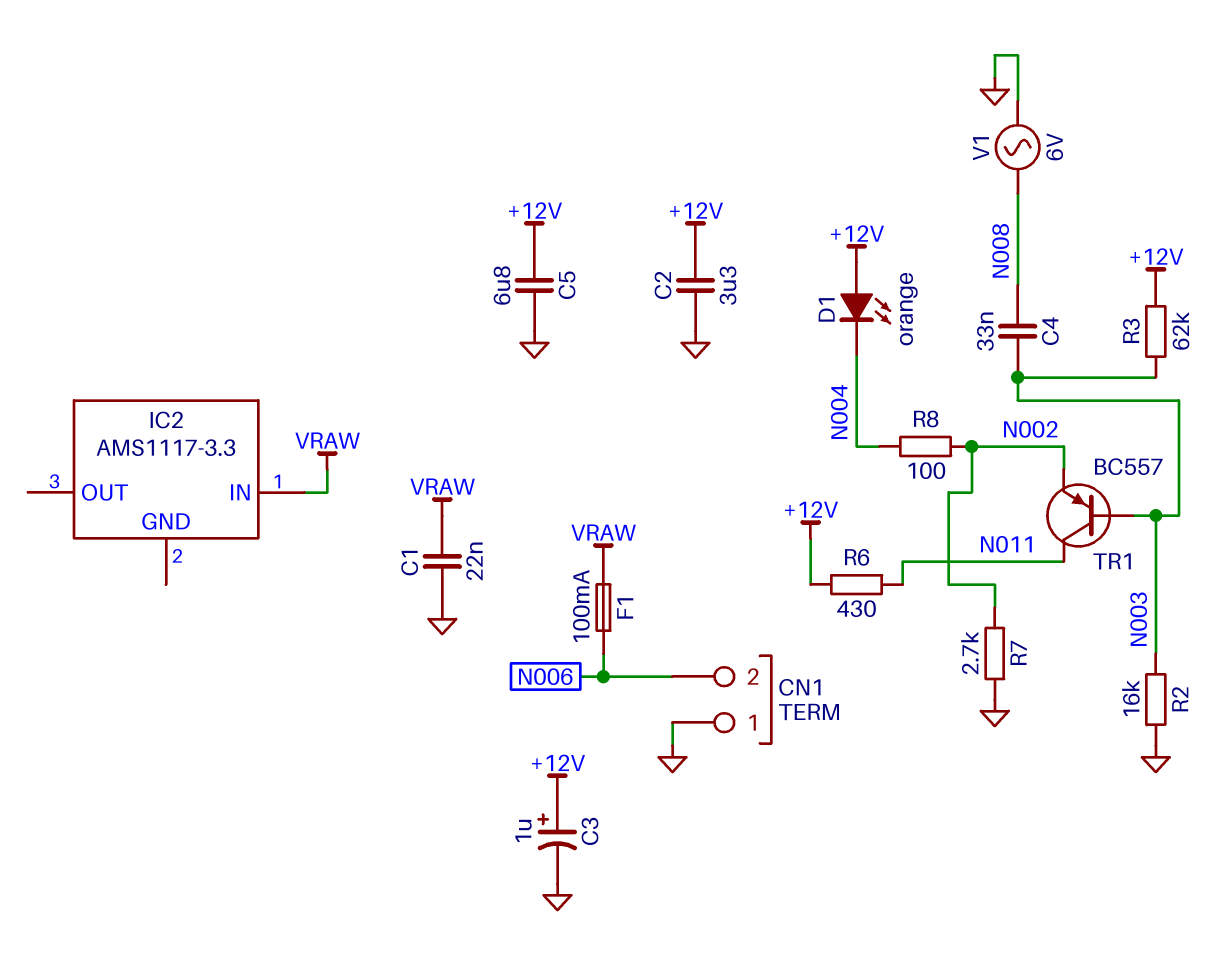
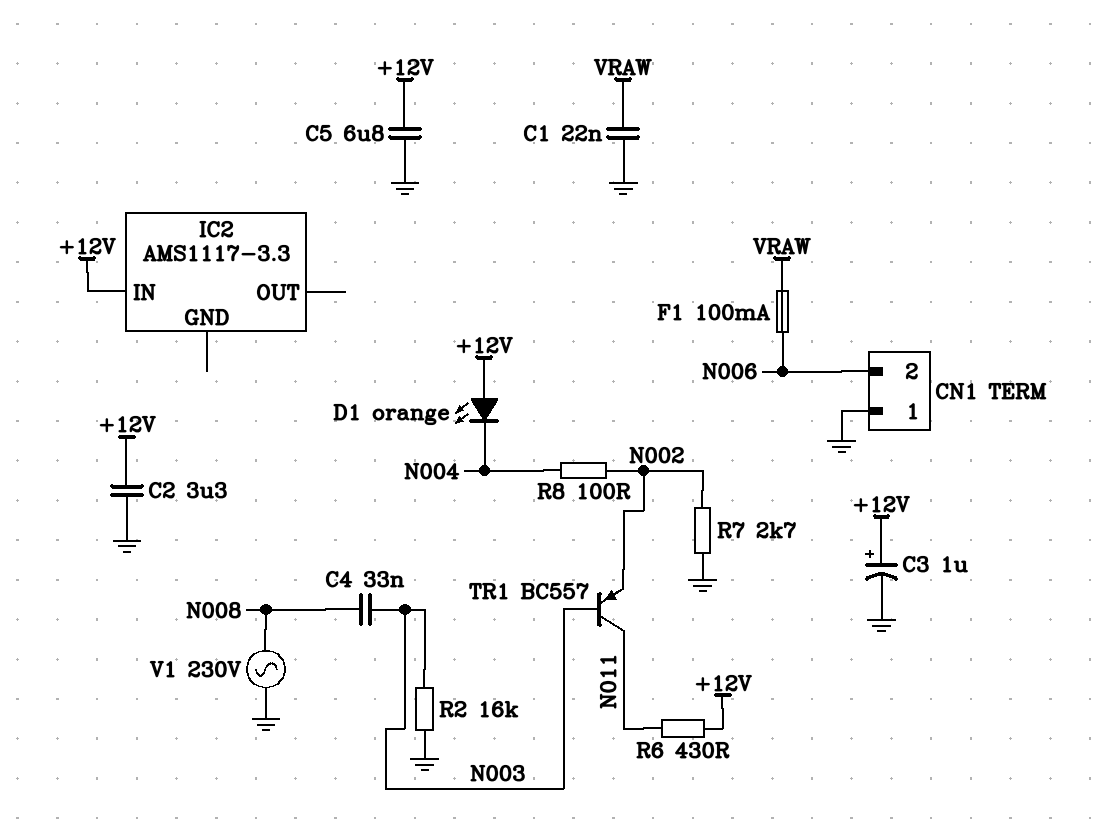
IC2 pin IN: VRAW -> +12V
R3: 62k (+12V, N003) -> none
V1: AC 6V (GND, N008) -> AC 230V (GND, N008)

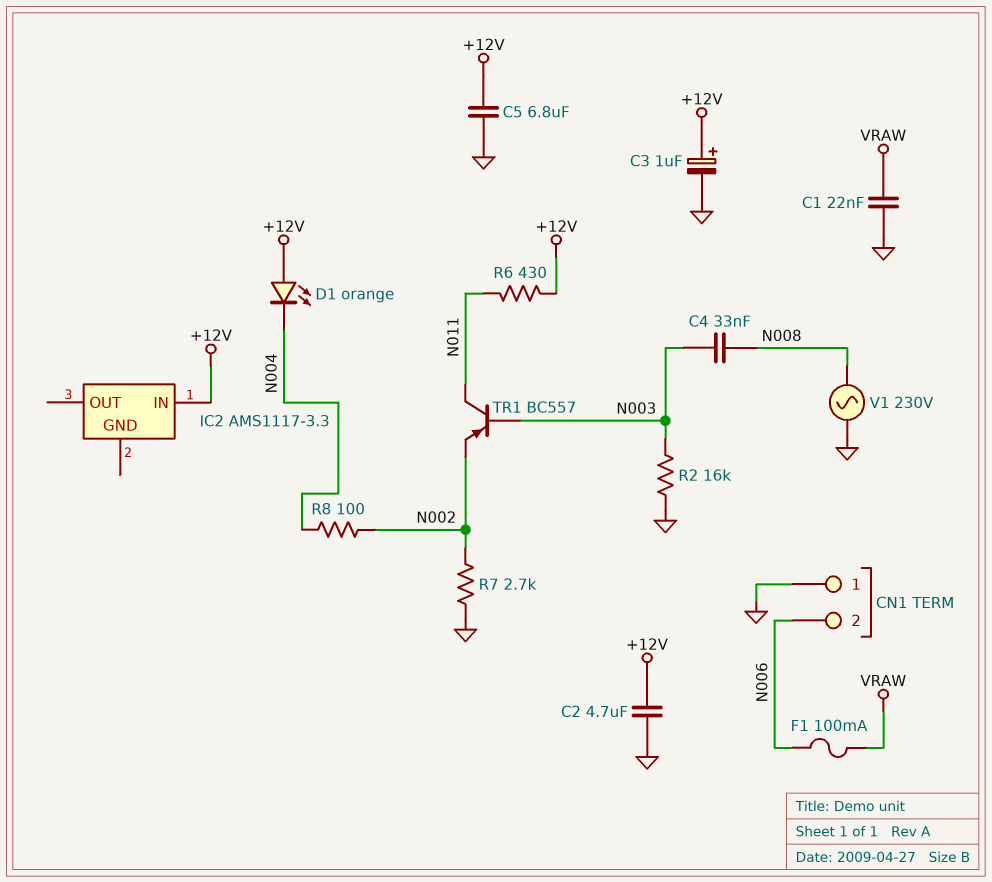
C2: 3.3uF (+12V, GND) -> 4.7uF (+12V, GND)

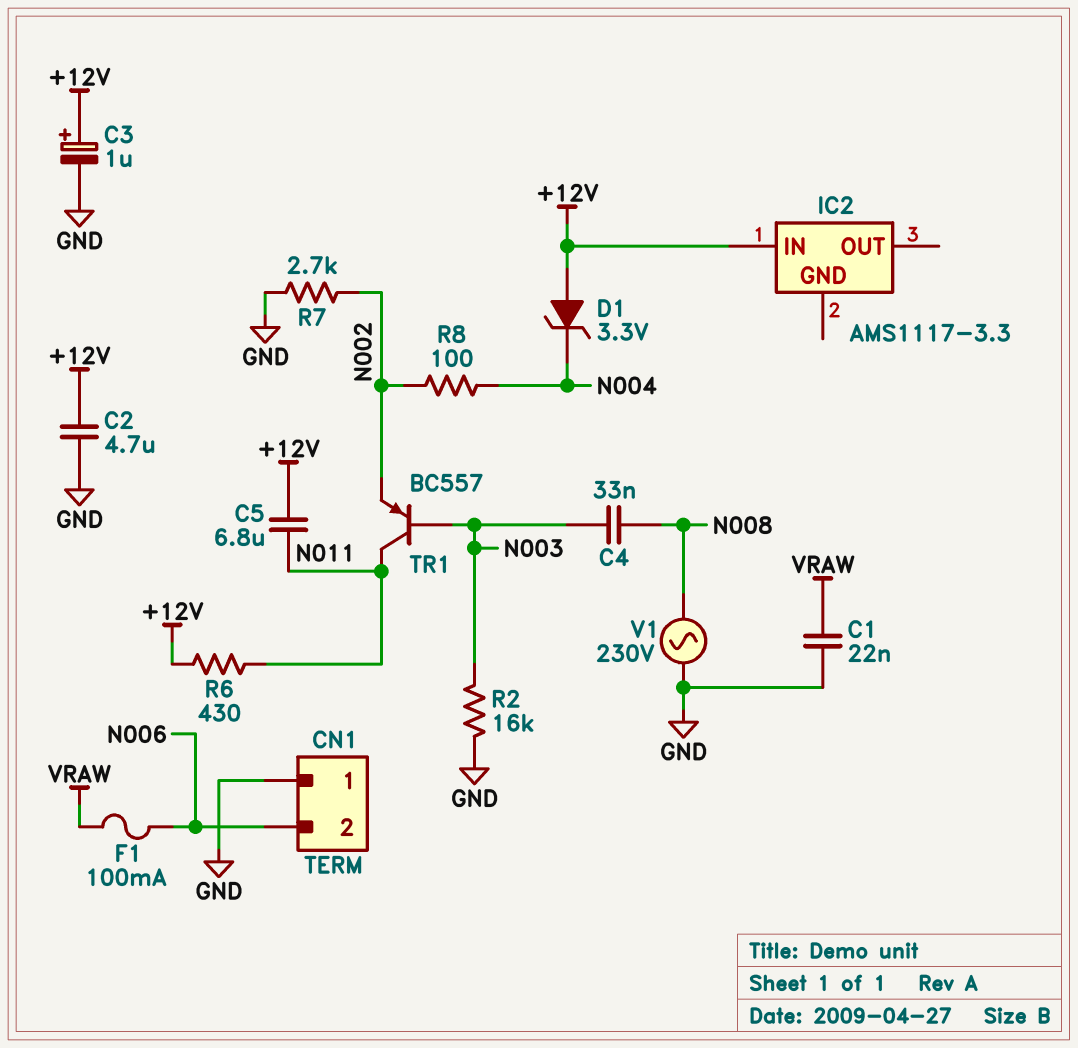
C5: 6.8uF (+12V, GND) -> 6.8uF (+12V, N011)
D1: LED orange (A +12V, K N004) -> zener 3.3V (A +12V, K N004)

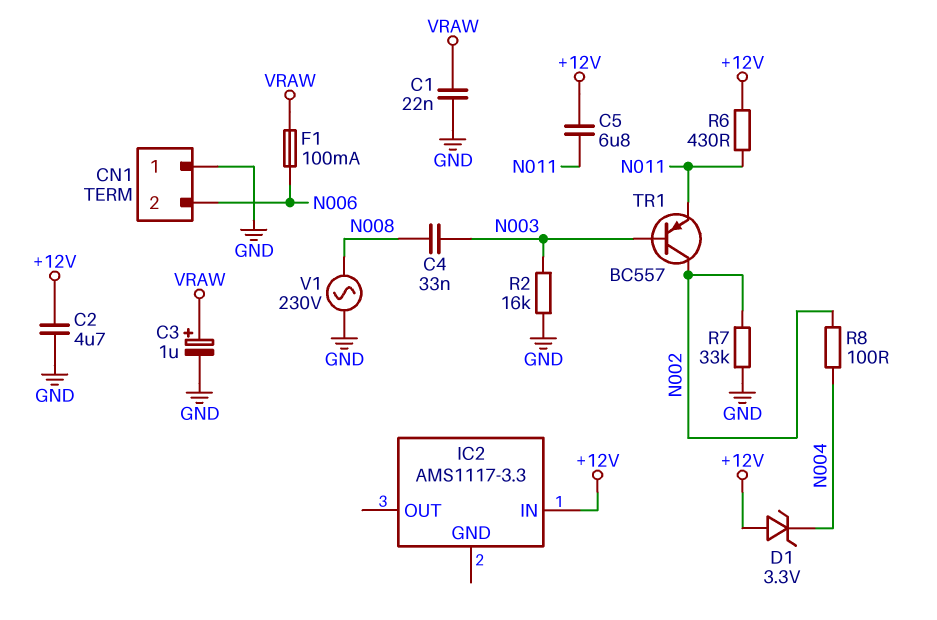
C3: 1uF (plus +12V, minus GND) -> 1uF (plus VRAW, minus GND)
R7: 2.7k (GND, N002) -> 33k (GND, N002)
TR1: PNP BC557 (B N003, C N011, E N002) -> PNP BC557 (B N003, C N002, E N011)

